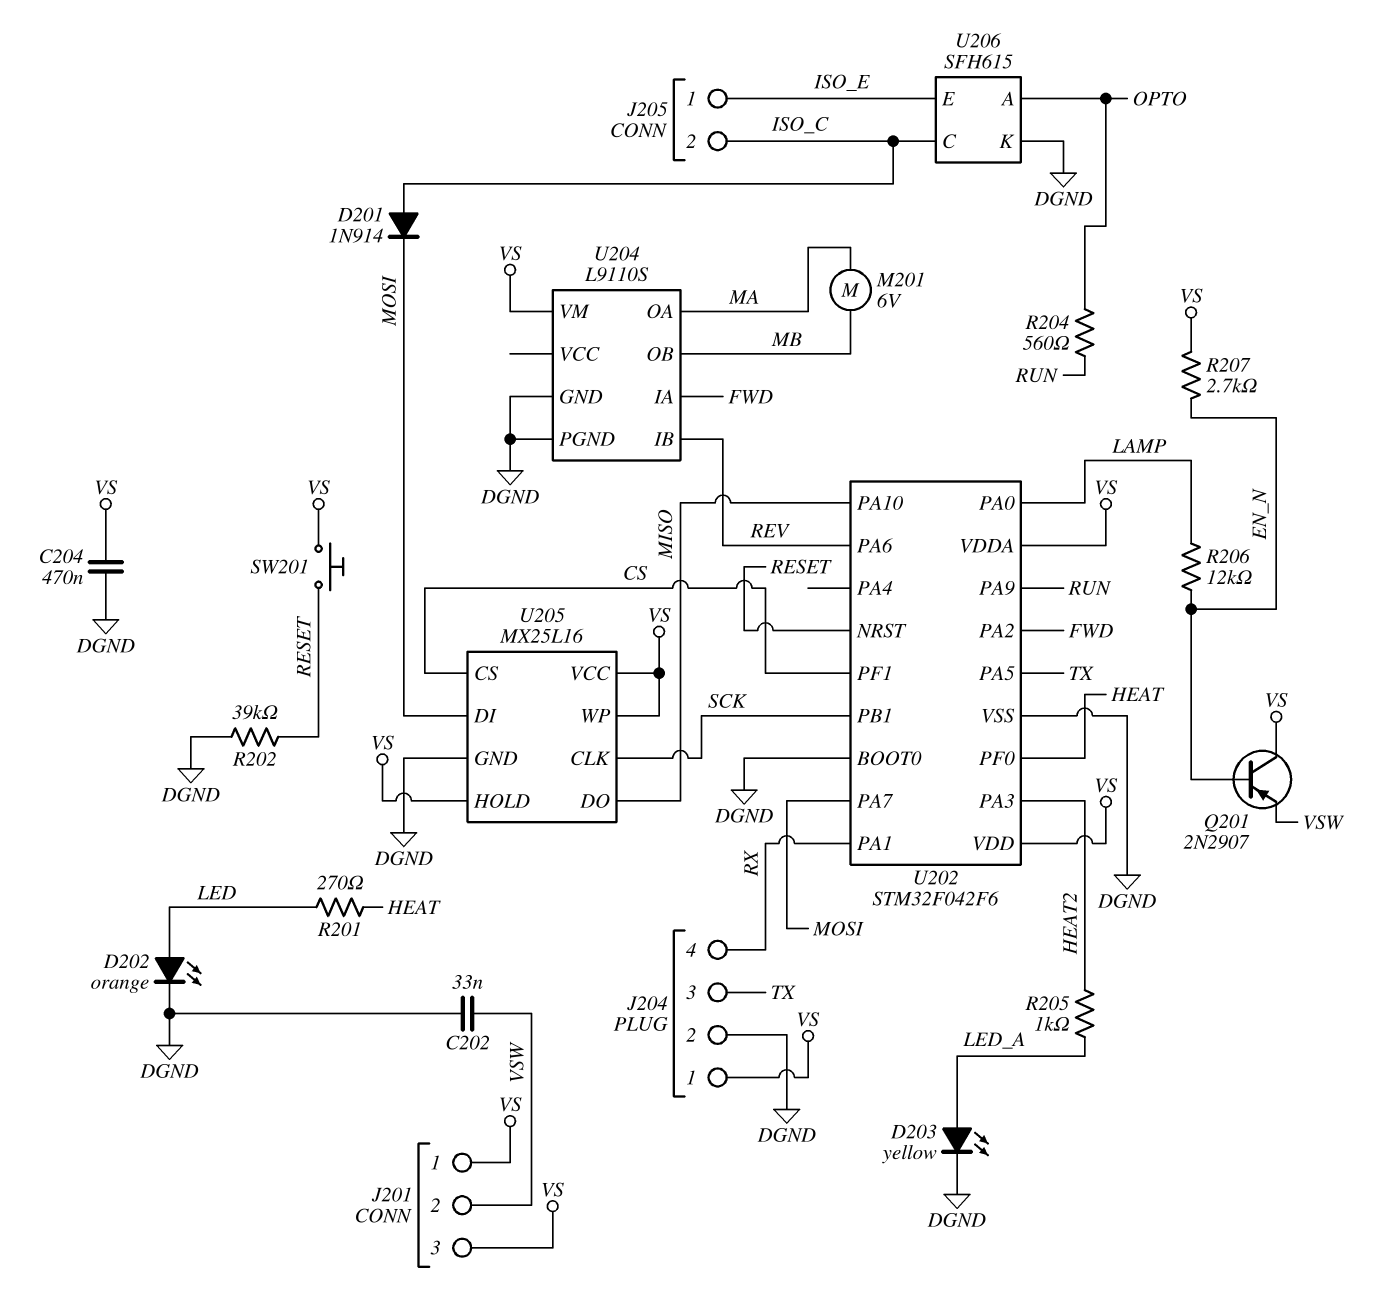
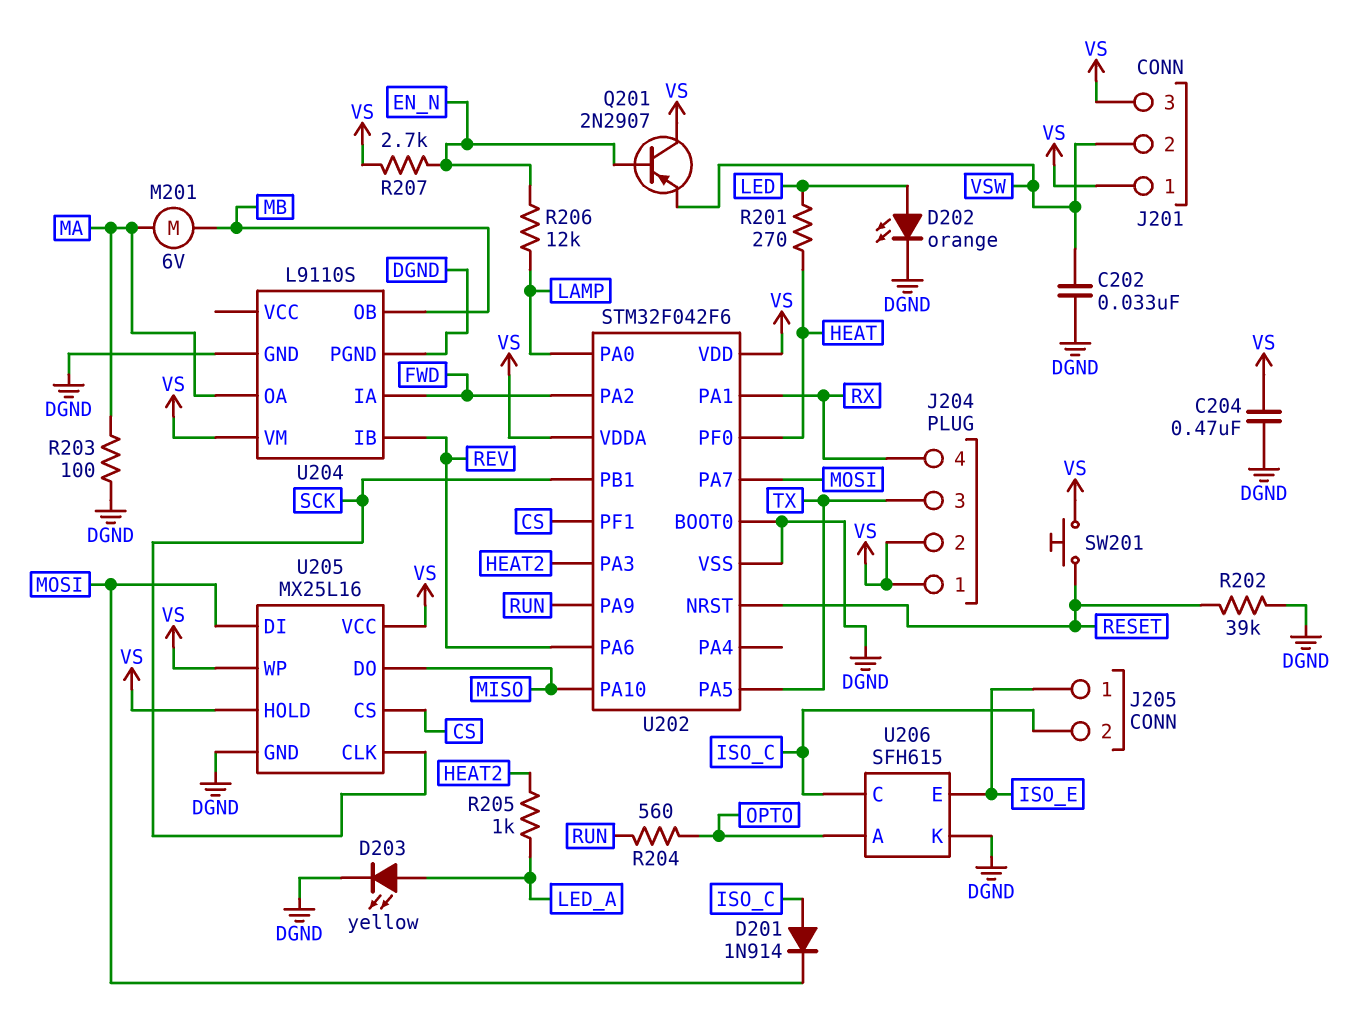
J204 pin 2: DGND -> VS
R203: none -> 100 (DGND, MA)

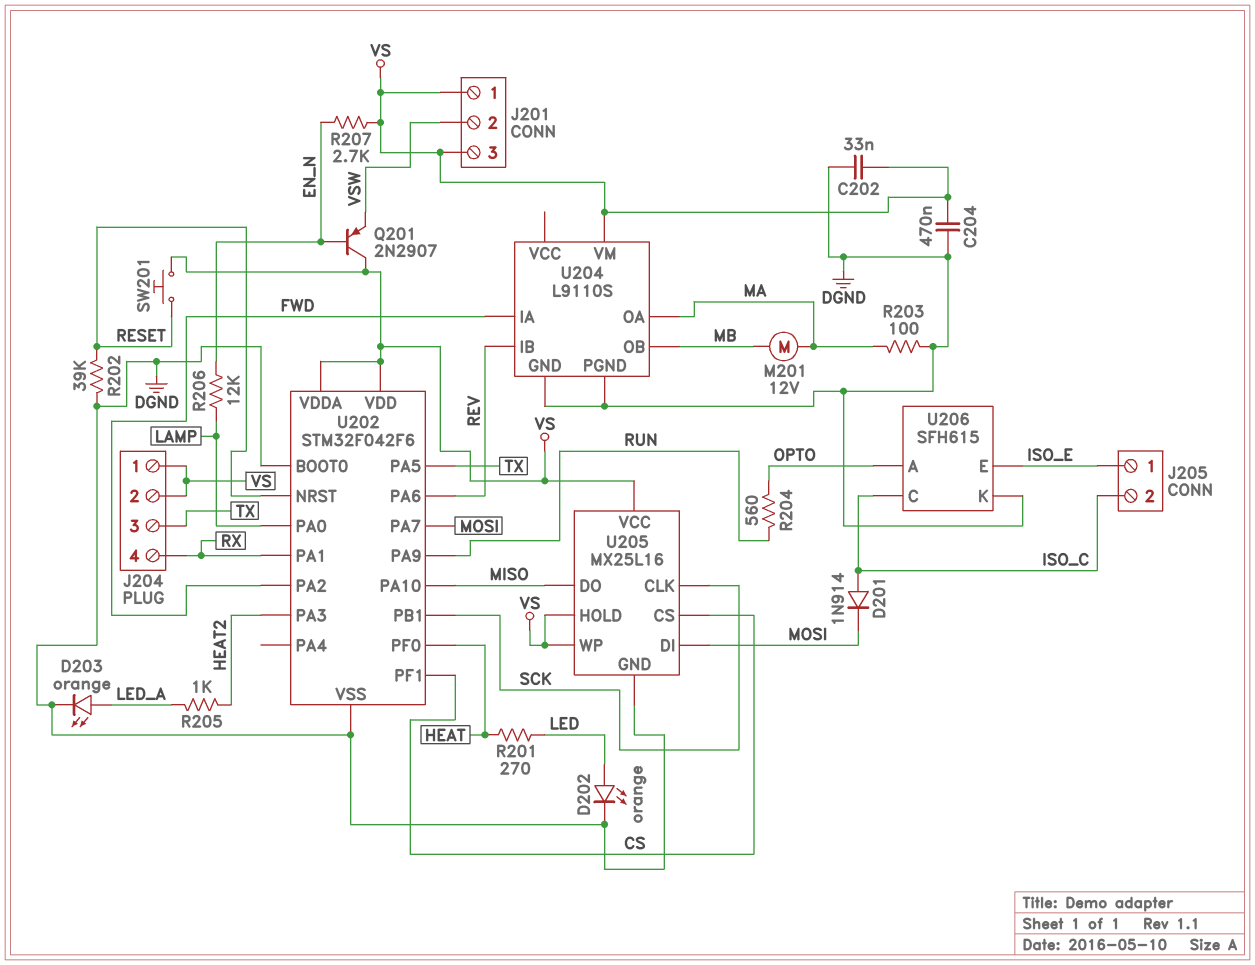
C202: 33nF (DGND, VSW) -> 33nF (DGND, VS)
D203: LED yellow (A LED_A, K DGND) -> LED orange (A LED_A, K DGND)
M201: motor 6V (MA, MB) -> motor 12V (MA, MB)

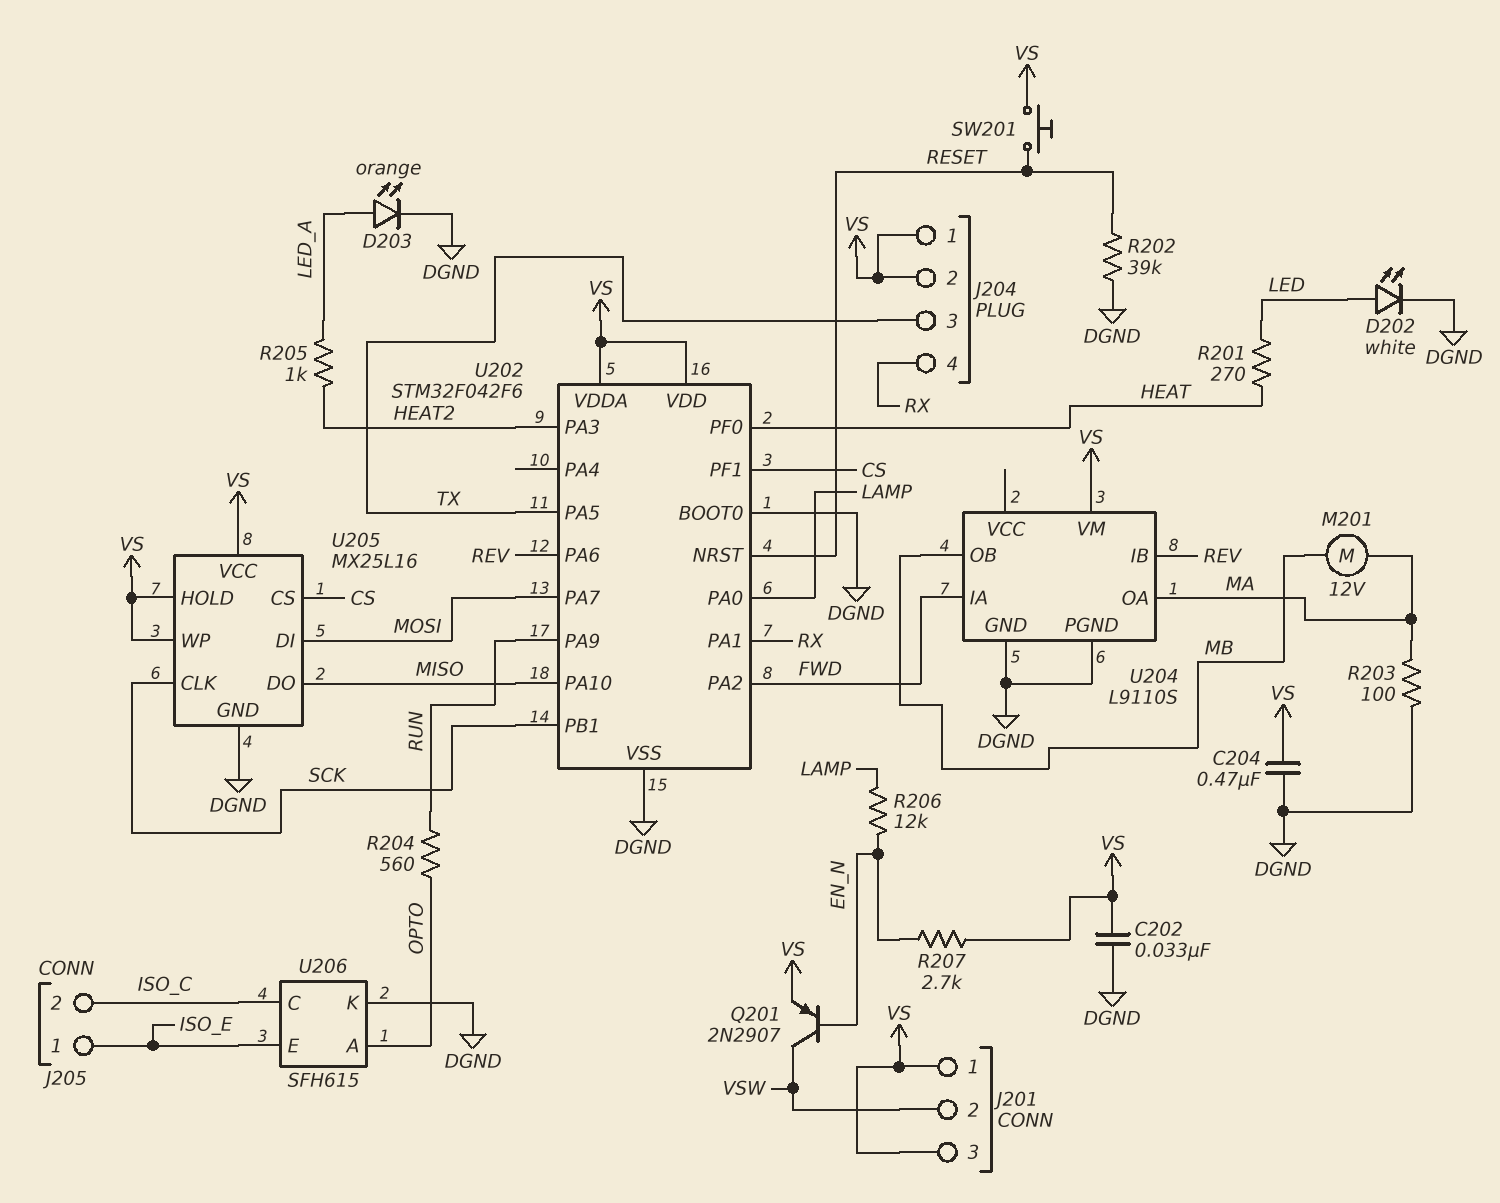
D201: diode 1N914 (A ISO_C, K MOSI) -> none
D202: LED orange (A LED, K DGND) -> LED white (A LED, K DGND)
Q201: PNP 2N2907 (B EN_N, C VS, E VSW) -> PNP 2N2907 (B EN_N, C VSW, E VS)

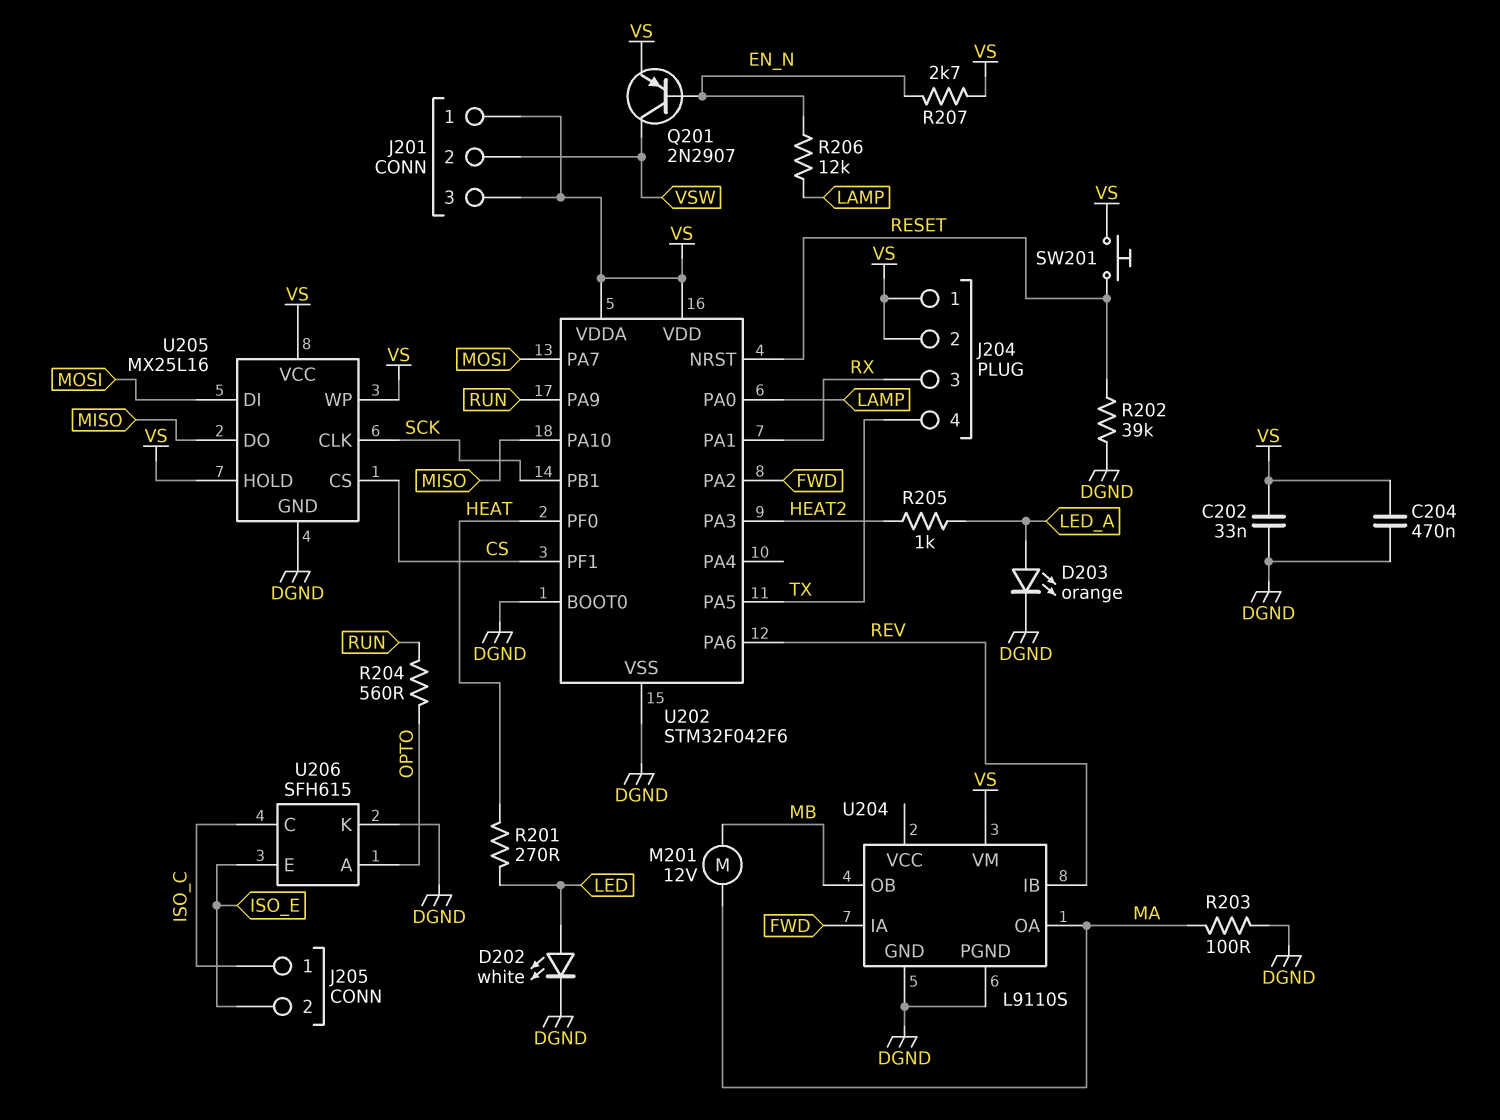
J204 pin 3: TX -> RX
J204 pin 4: RX -> TX
J205 pin 1: ISO_E -> ISO_C
J205 pin 2: ISO_C -> ISO_E

